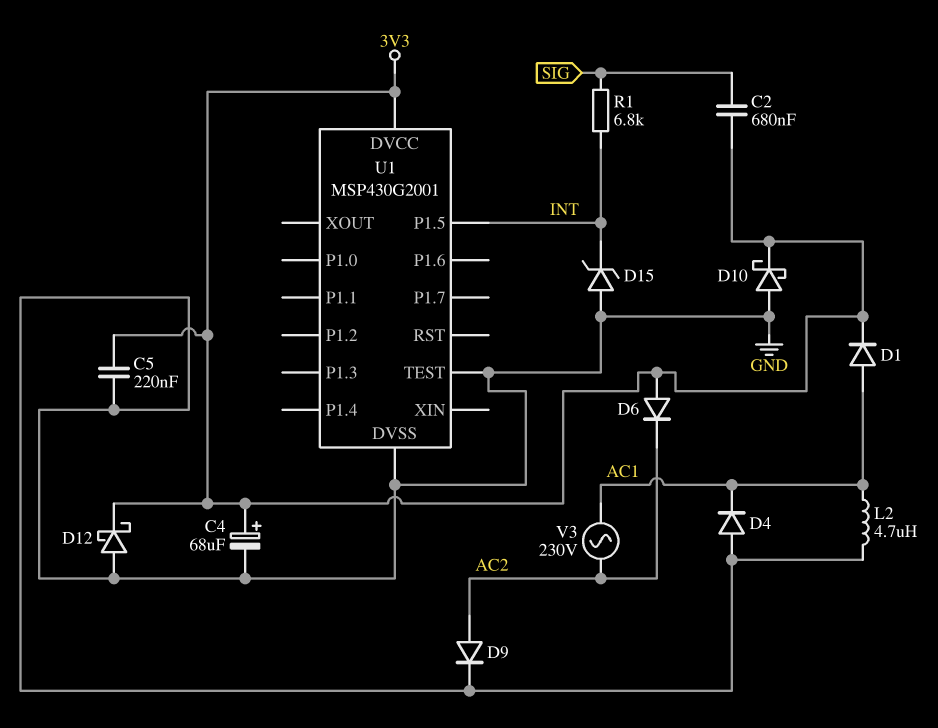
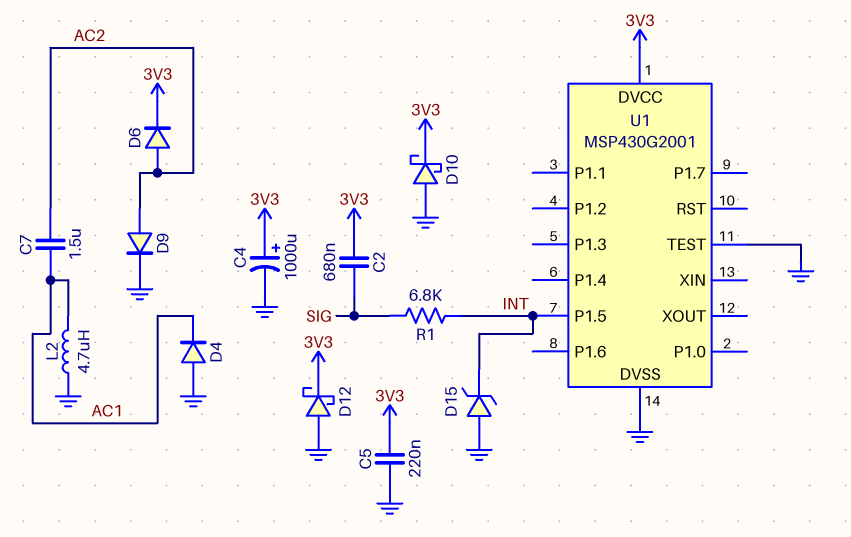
C4: 68uF (plus 3V3, minus GND) -> 1000uF (plus 3V3, minus GND)
C7: none -> 1.5uF (AC1, AC2)
D1: diode (A AC1, K 3V3) -> none
D6: diode (A 3V3, K AC2) -> diode (A AC2, K 3V3)
V3: AC 230V (AC1, AC2) -> none

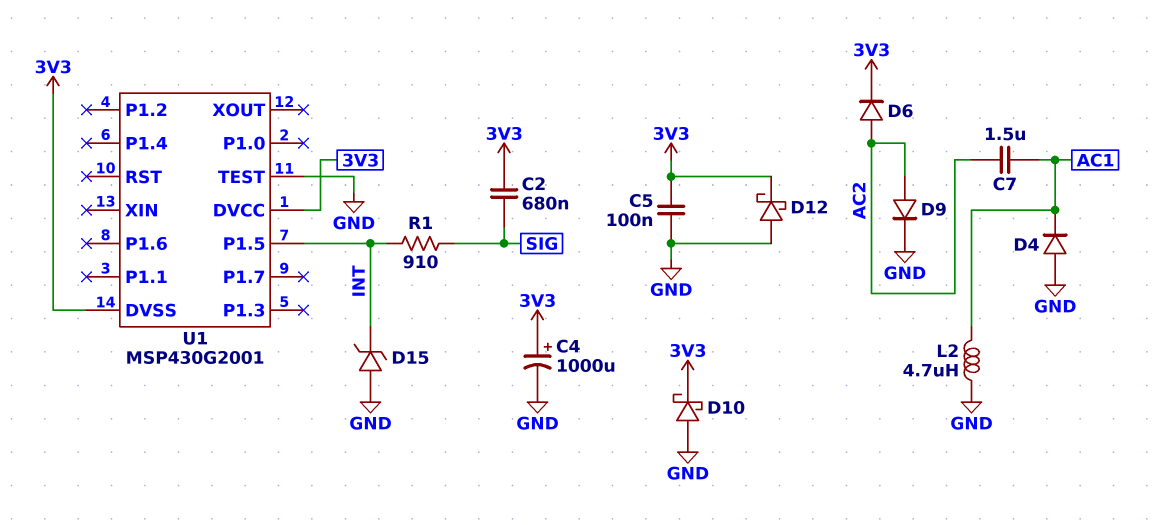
C5: 220nF (3V3, GND) -> 100nF (3V3, GND)
R1: 6.8k (INT, SIG) -> 910 (INT, SIG)
U1 pin DVSS: GND -> 3V3

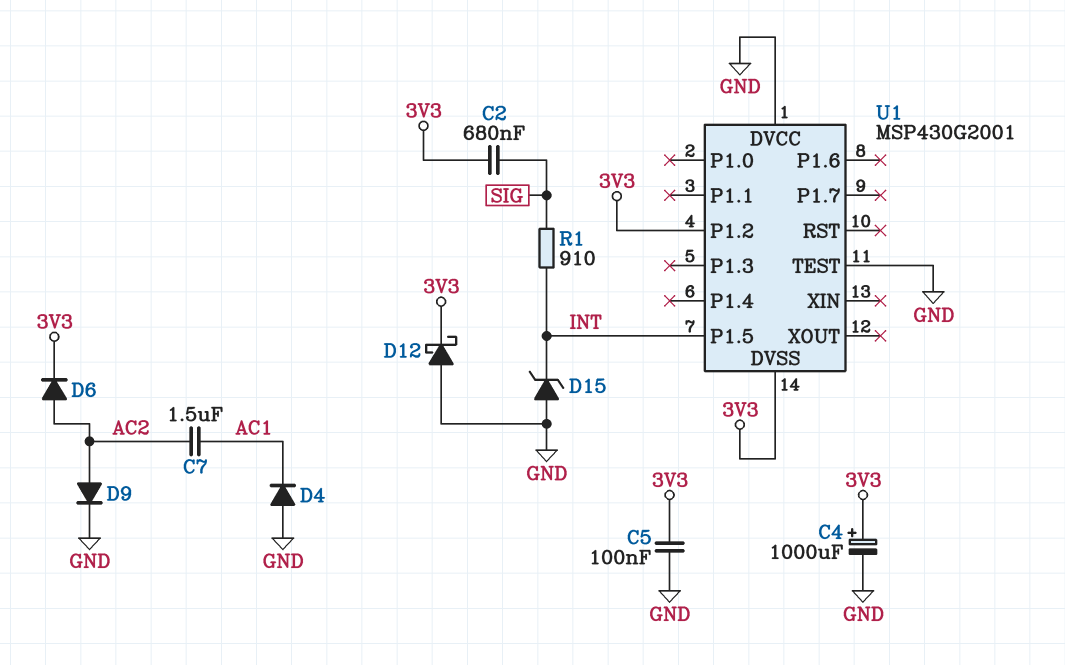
D10: schottky (A GND, K 3V3) -> none
L2: 4.7uH (AC1, GND) -> none
U1 pin DVCC: 3V3 -> GND
U1 pin P1.2: none -> 3V3

